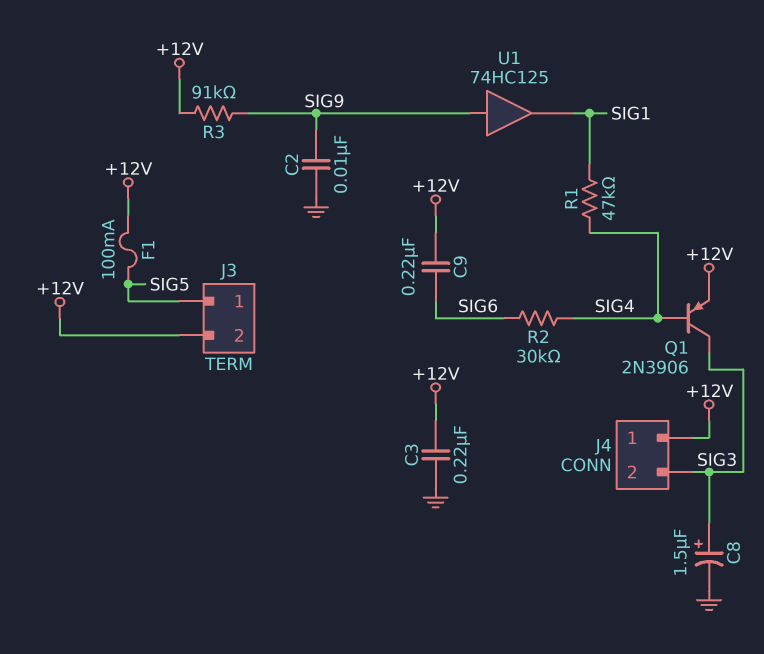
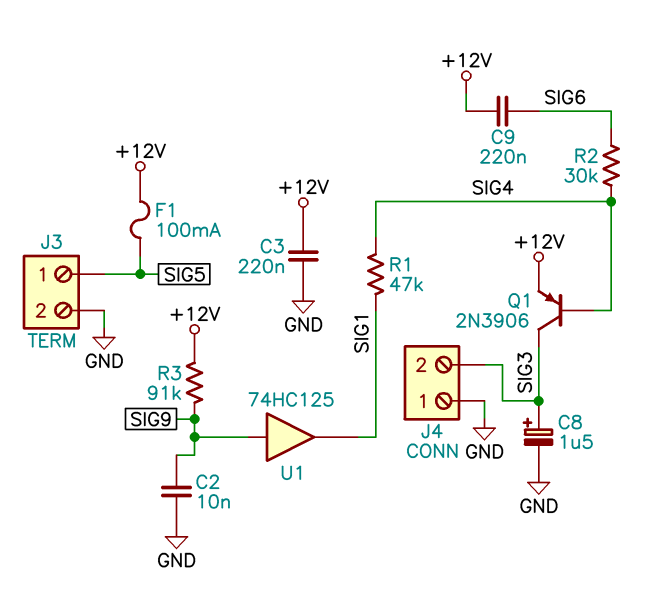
J3 pin 2: +12V -> GND
J4 pin 1: +12V -> GND

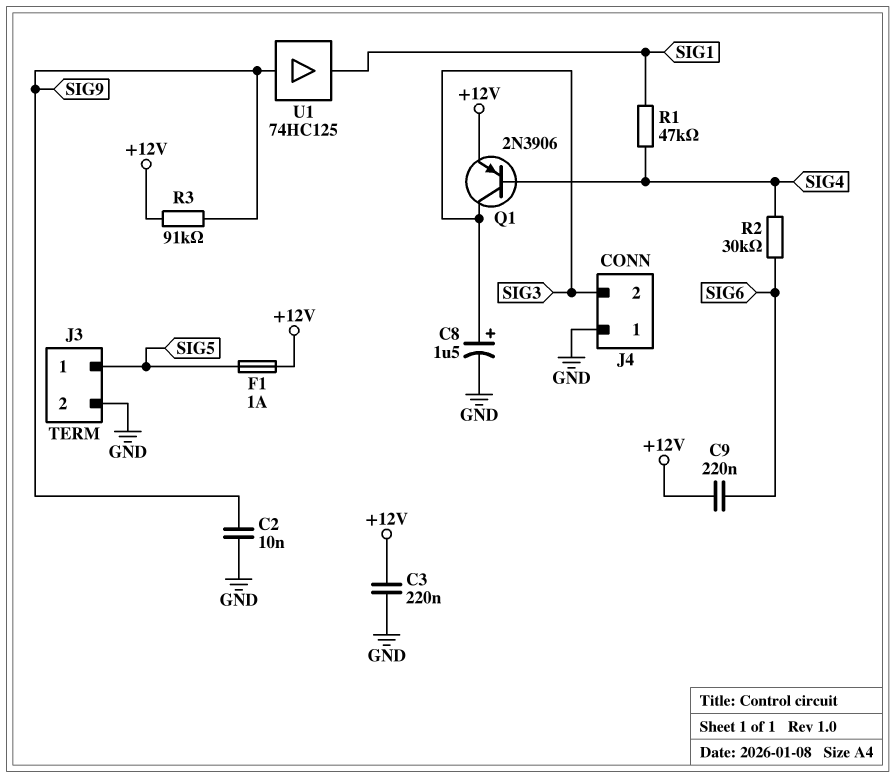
F1: 100mA (+12V, SIG5) -> 1A (+12V, SIG5)

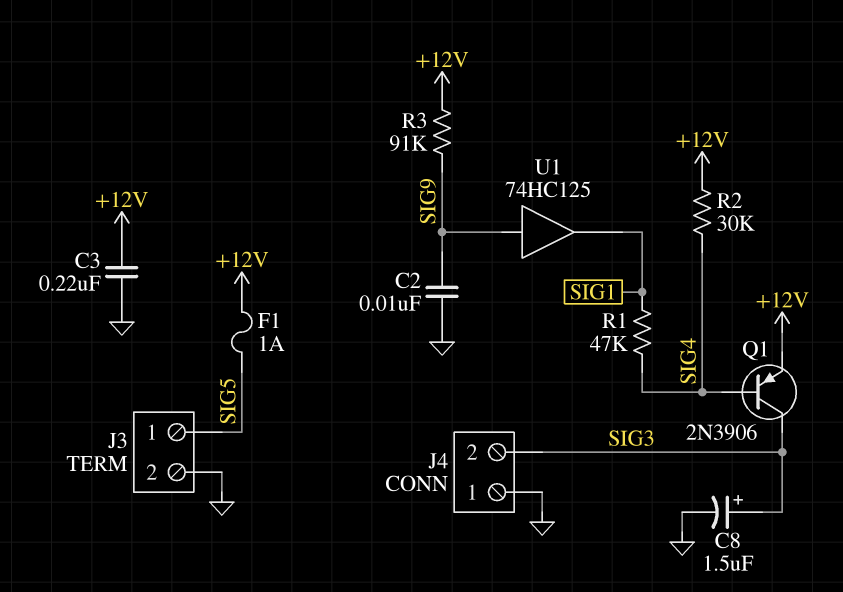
C9: 220nF (+12V, SIG6) -> none
R2: 30k (SIG4, SIG6) -> 30k (+12V, SIG4)

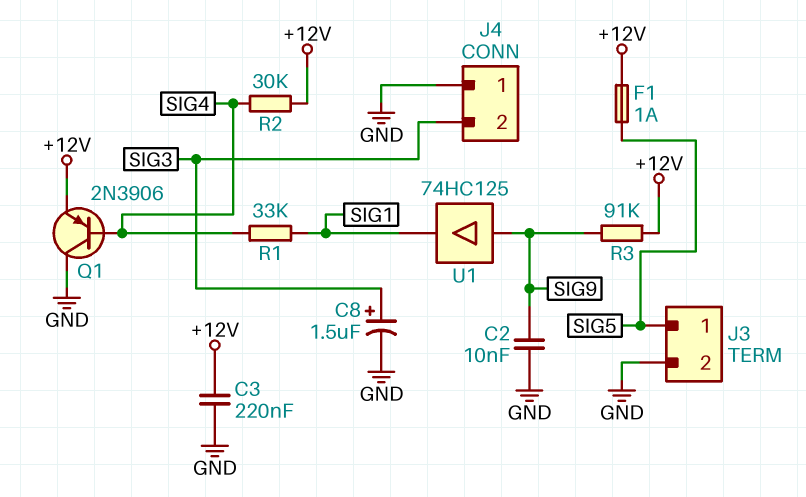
Q1: PNP 2N3906 (B SIG4, C SIG3, E +12V) -> PNP 2N3906 (B SIG4, C GND, E +12V)
R1: 47k (SIG1, SIG4) -> 33k (SIG1, SIG4)

